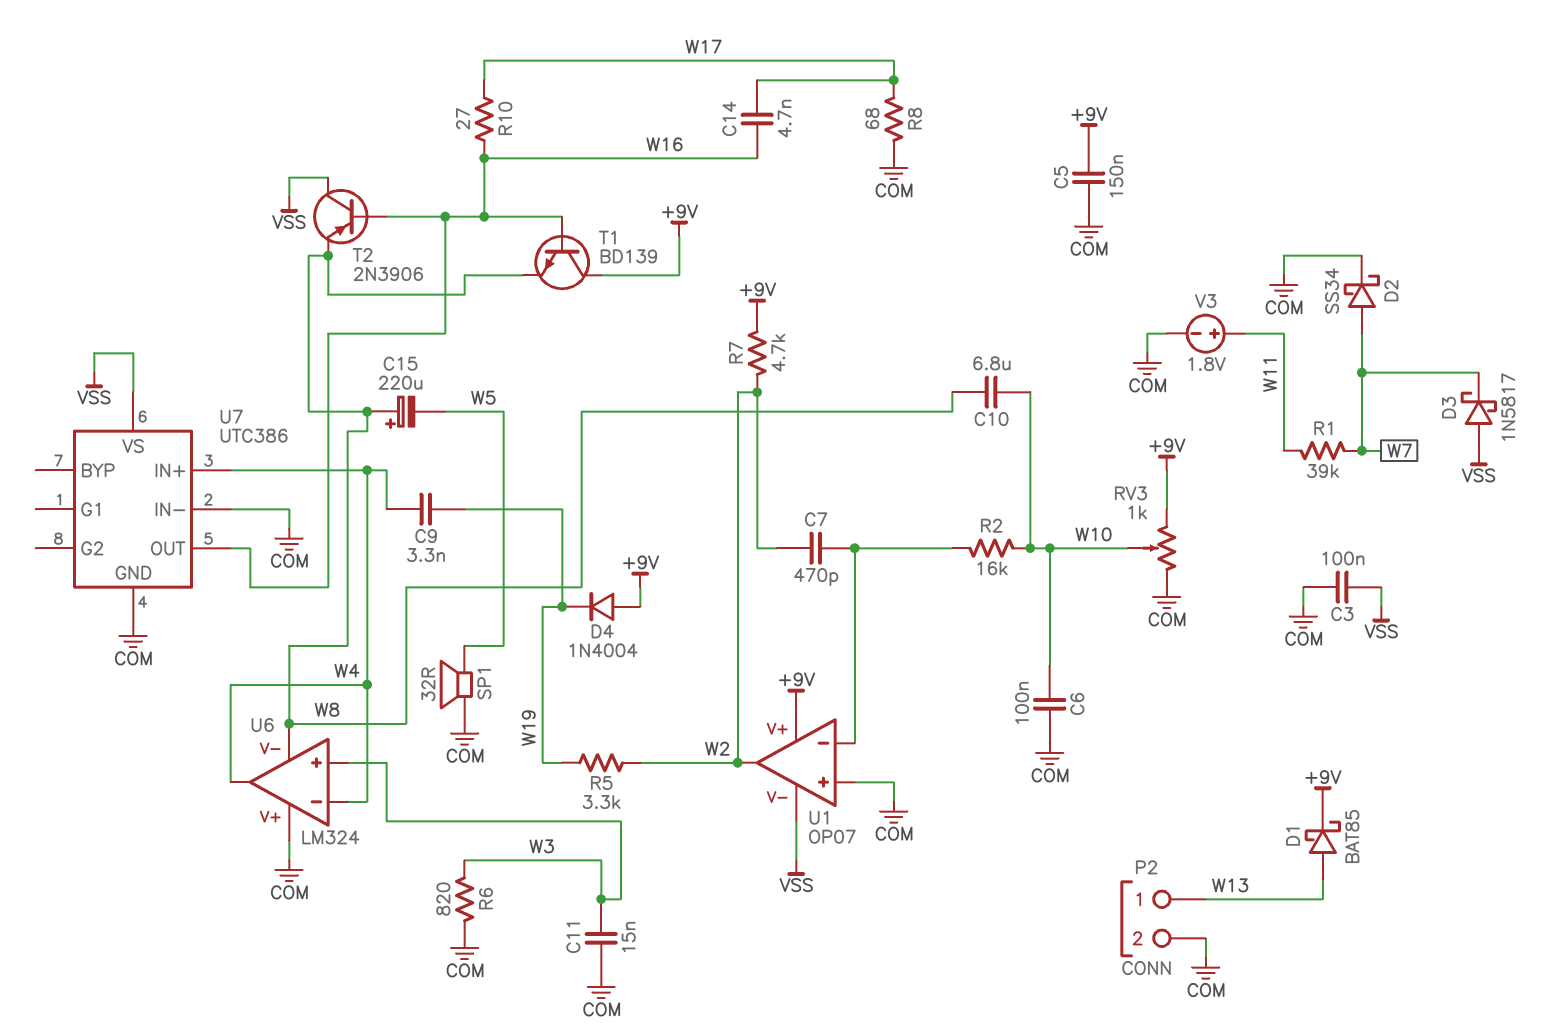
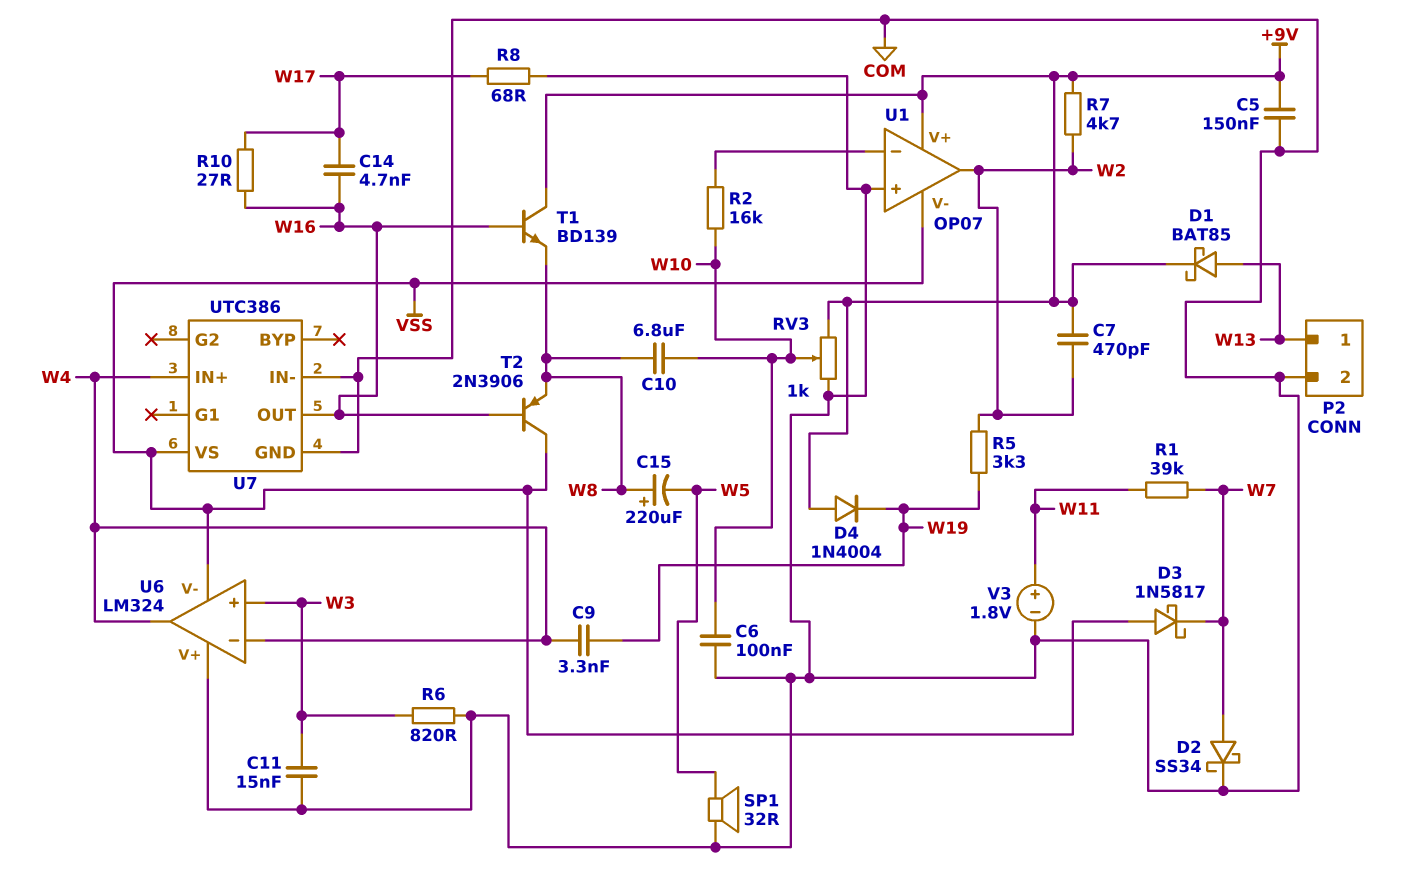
C3: 100nF (COM, VSS) -> none
C7: 470pF (U1/in-, W2) -> 470pF (+9V, W2)
U6 pin V-: W8 -> VSS

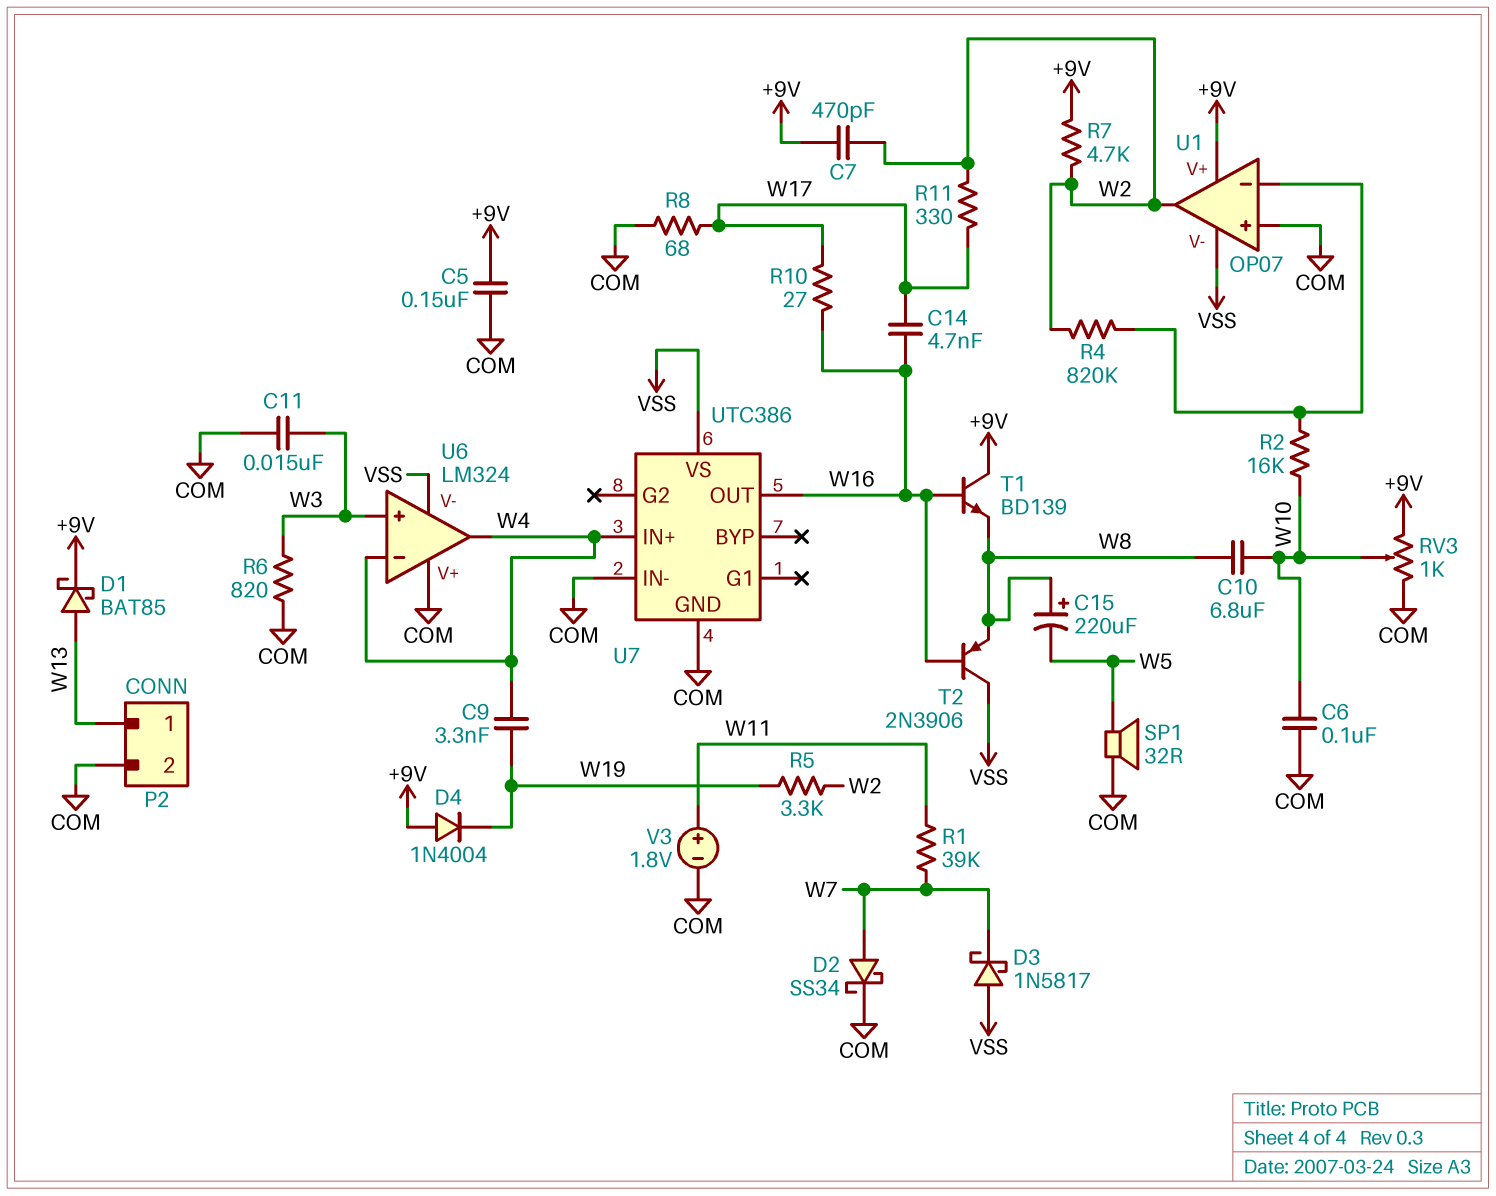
R4: none -> 820k (U1/in-, W2)
R11: none -> 330 (W2, W17)

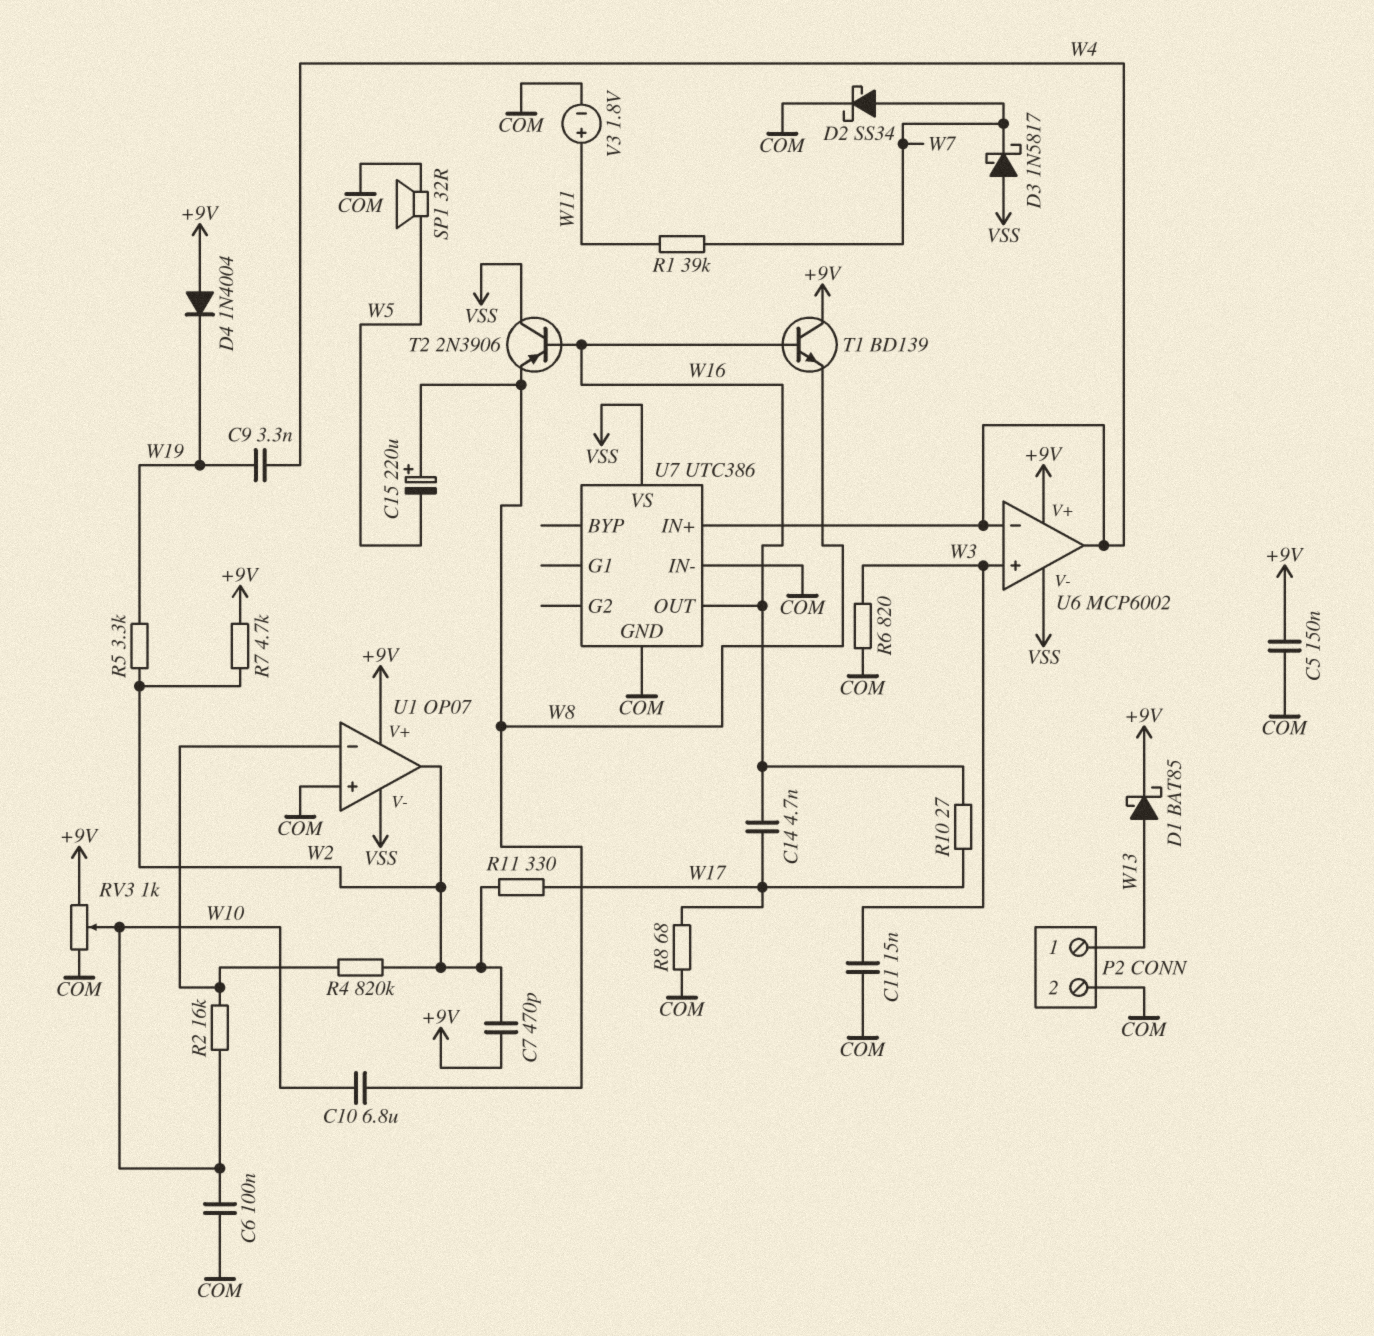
U6: LM324 -> MCP6002
U6 pin V+: COM -> +9V

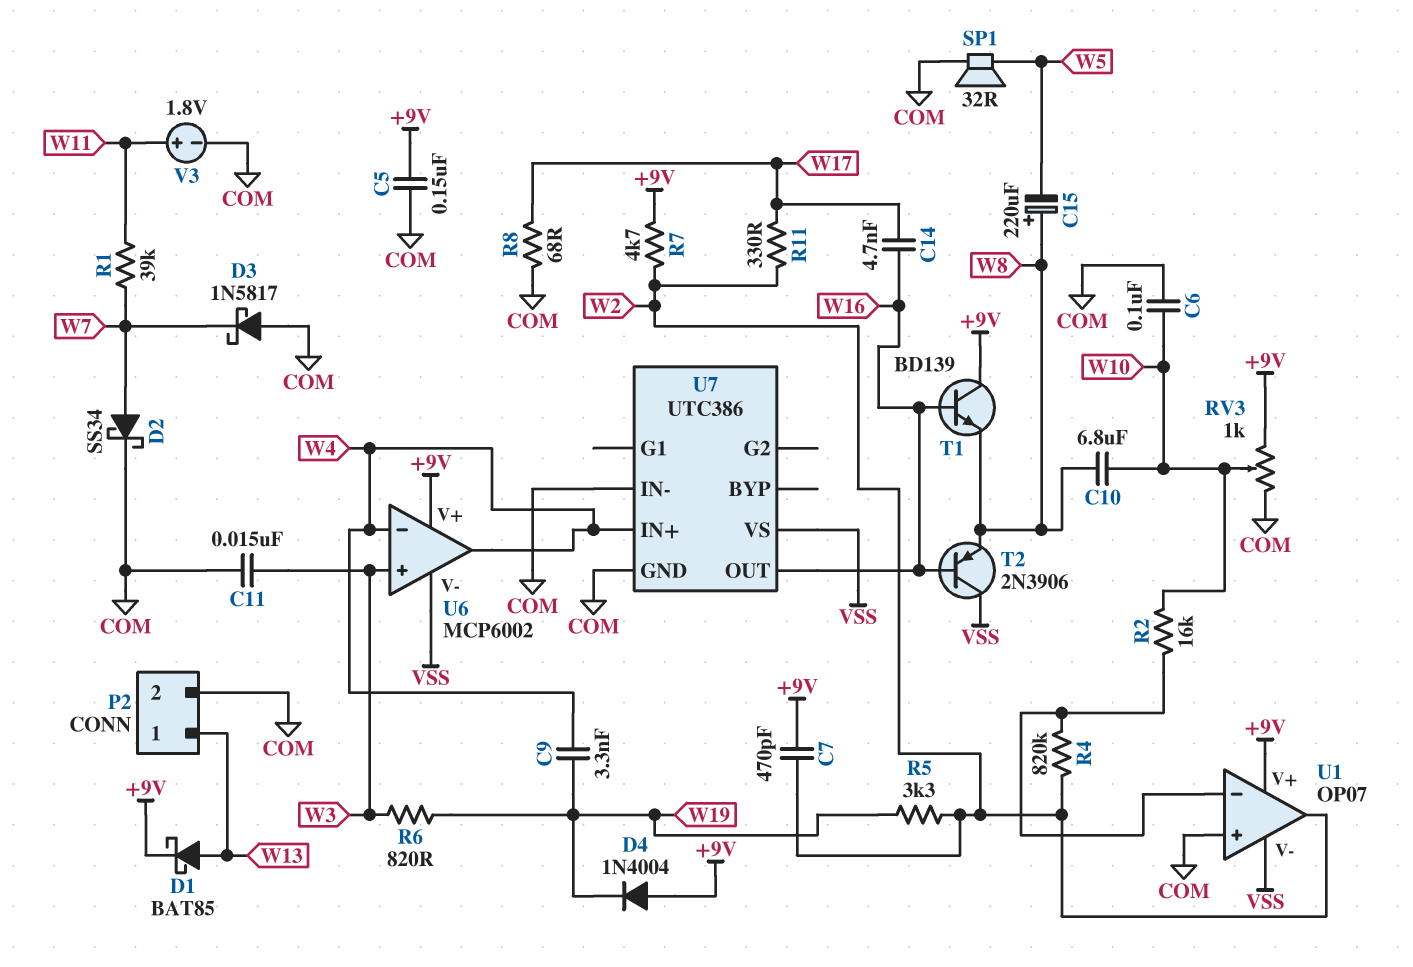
D3: schottky 1N5817 (A VSS, K W7) -> schottky 1N5817 (A COM, K W7)
R6: 820 (COM, W3) -> 820 (W3, W19)
R10: 27 (W16, W17) -> none

